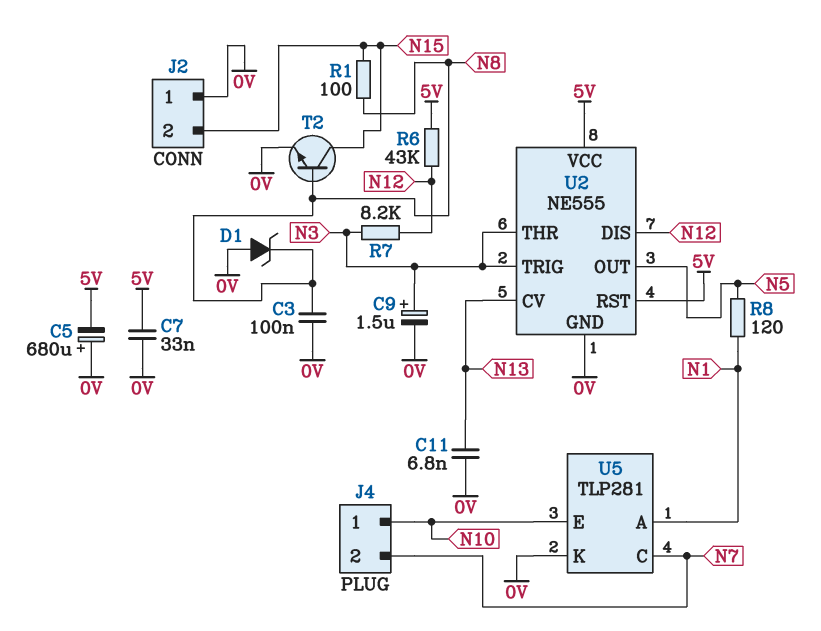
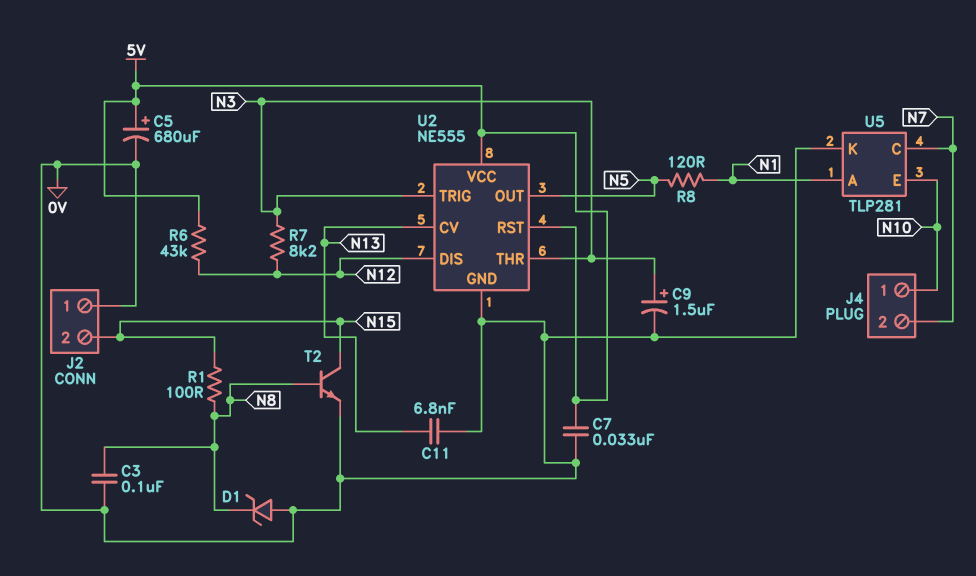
C5: 680uF (plus 0V, minus 5V) -> 680uF (plus 5V, minus 0V)

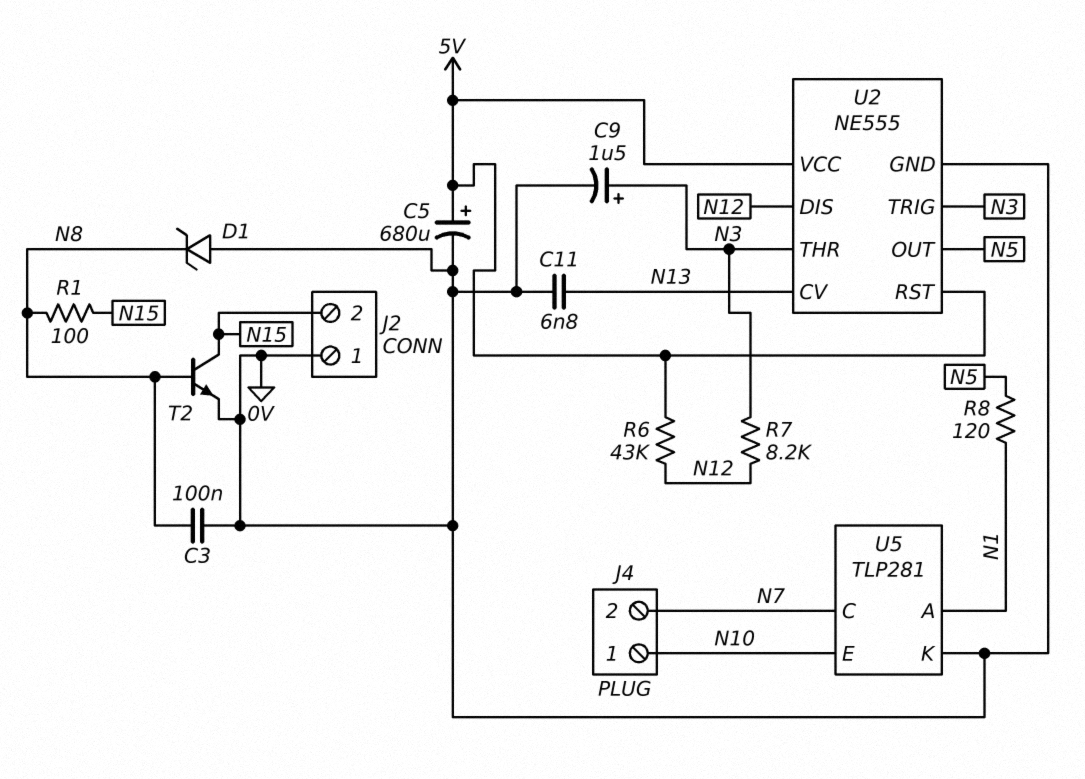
C7: 33nF (0V, 5V) -> none

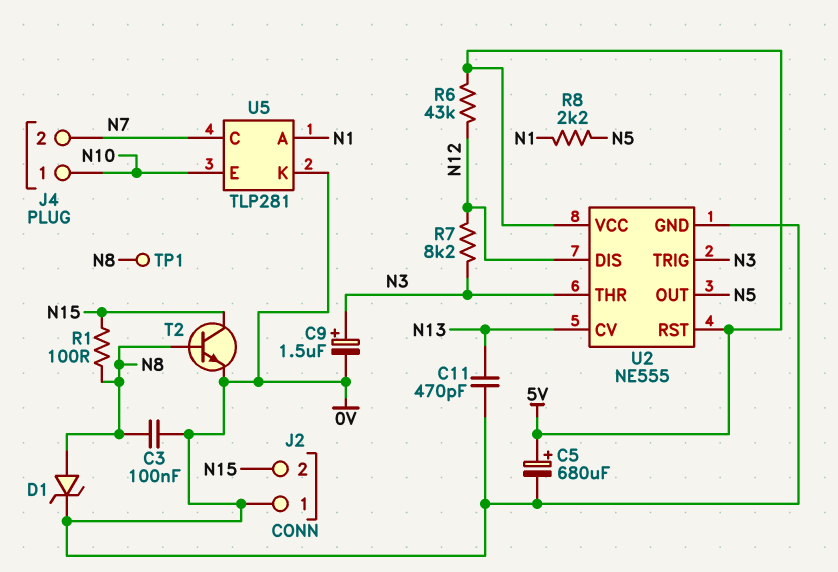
C11: 6.8nF (0V, N13) -> 470pF (0V, N13)
D1: zener (A 0V, K N8) -> zener (A N8, K 0V)
R8: 120 (N1, N5) -> 2.2k (N1, N5)
TP1: none -> test point (N8)

